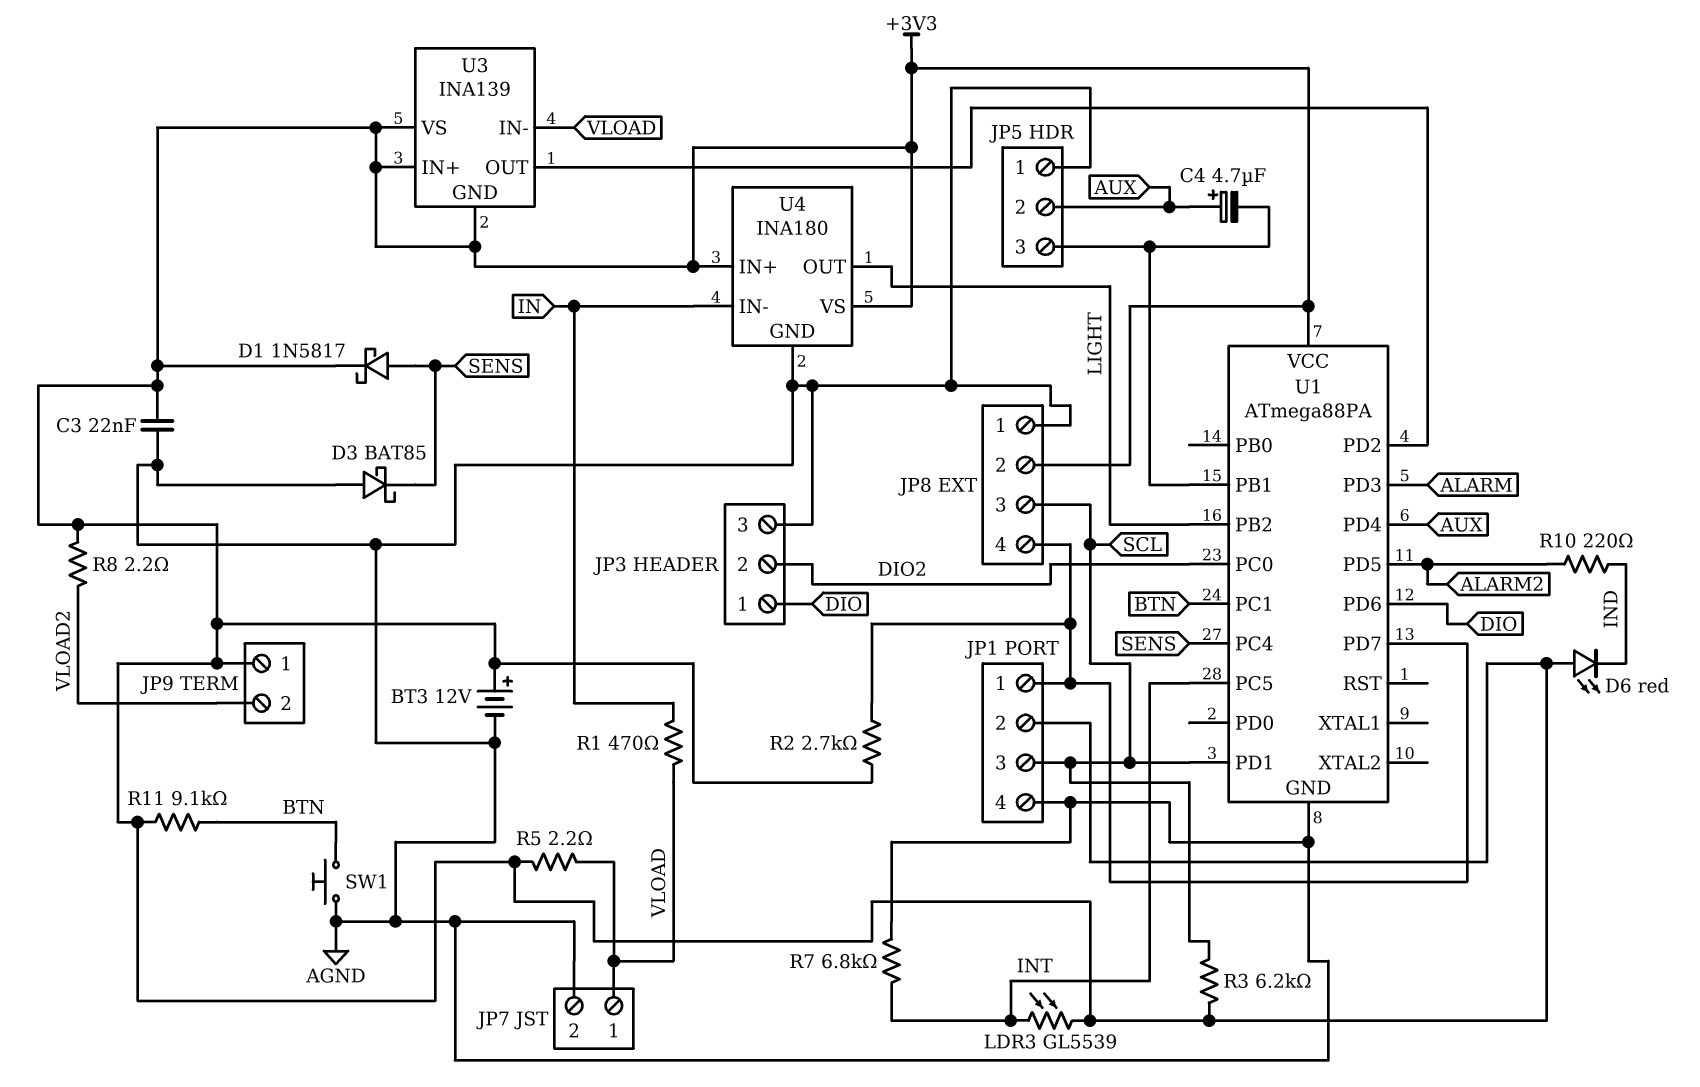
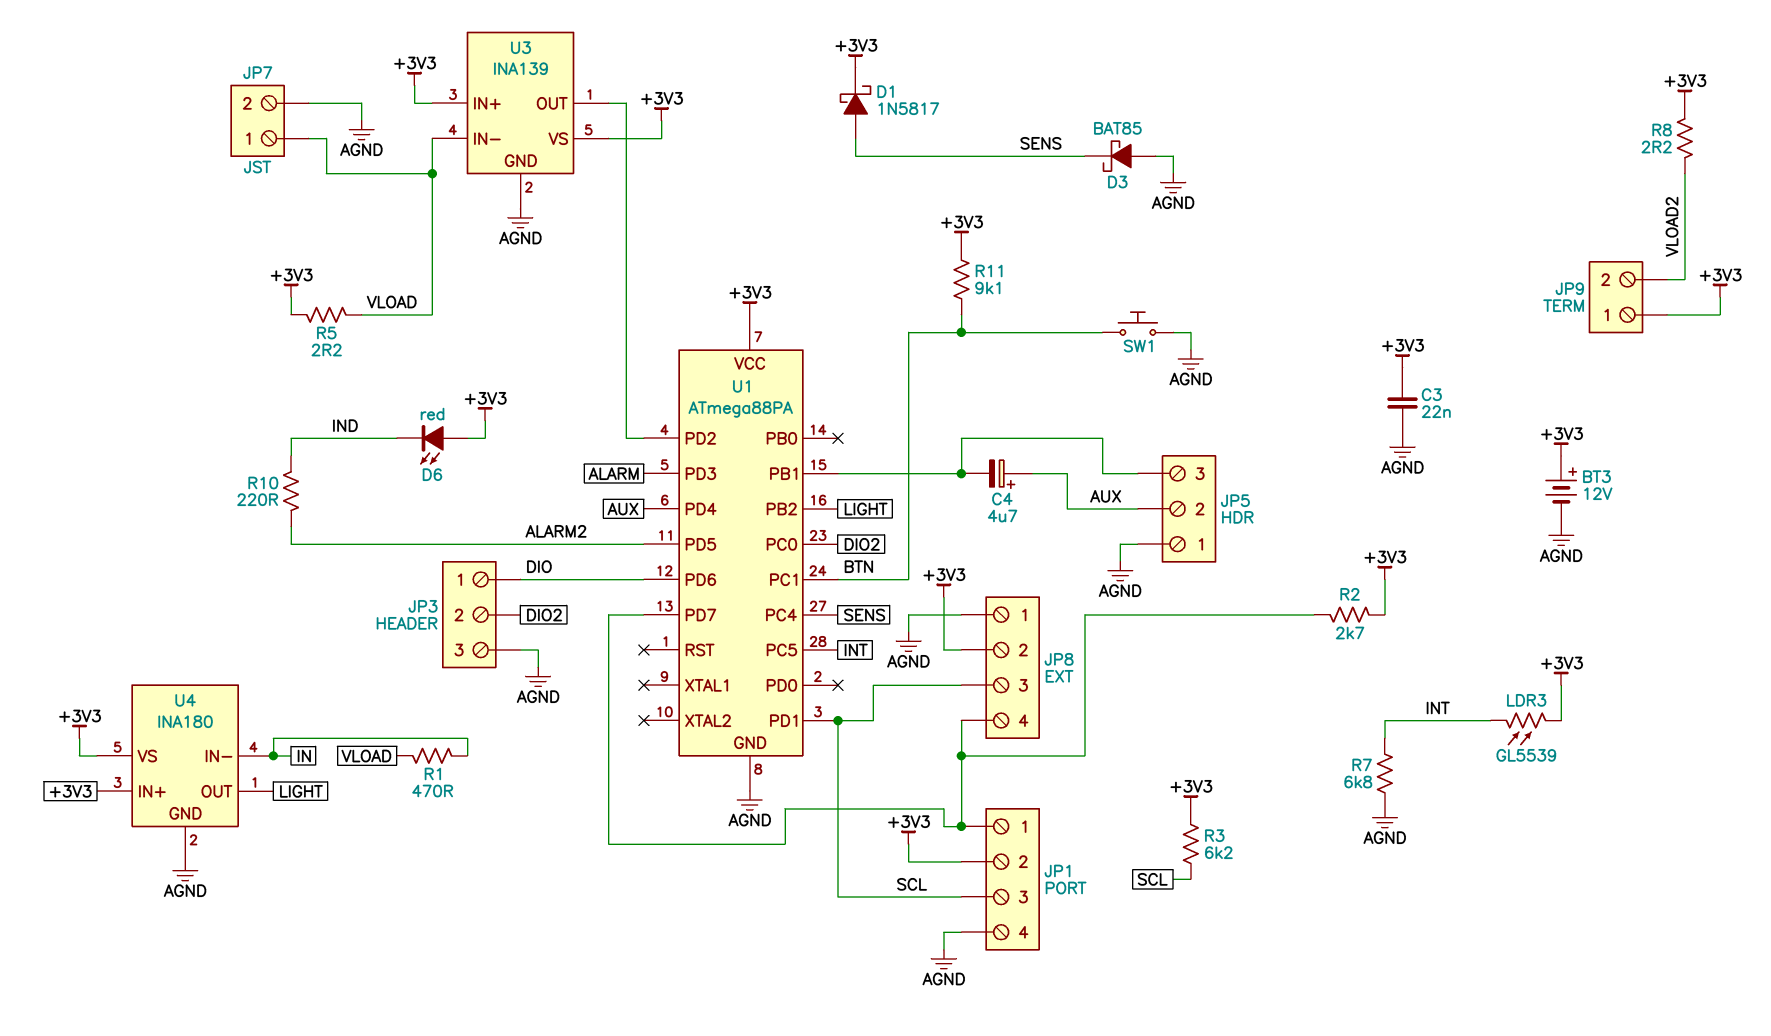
U3 pin GND: +3V3 -> AGND

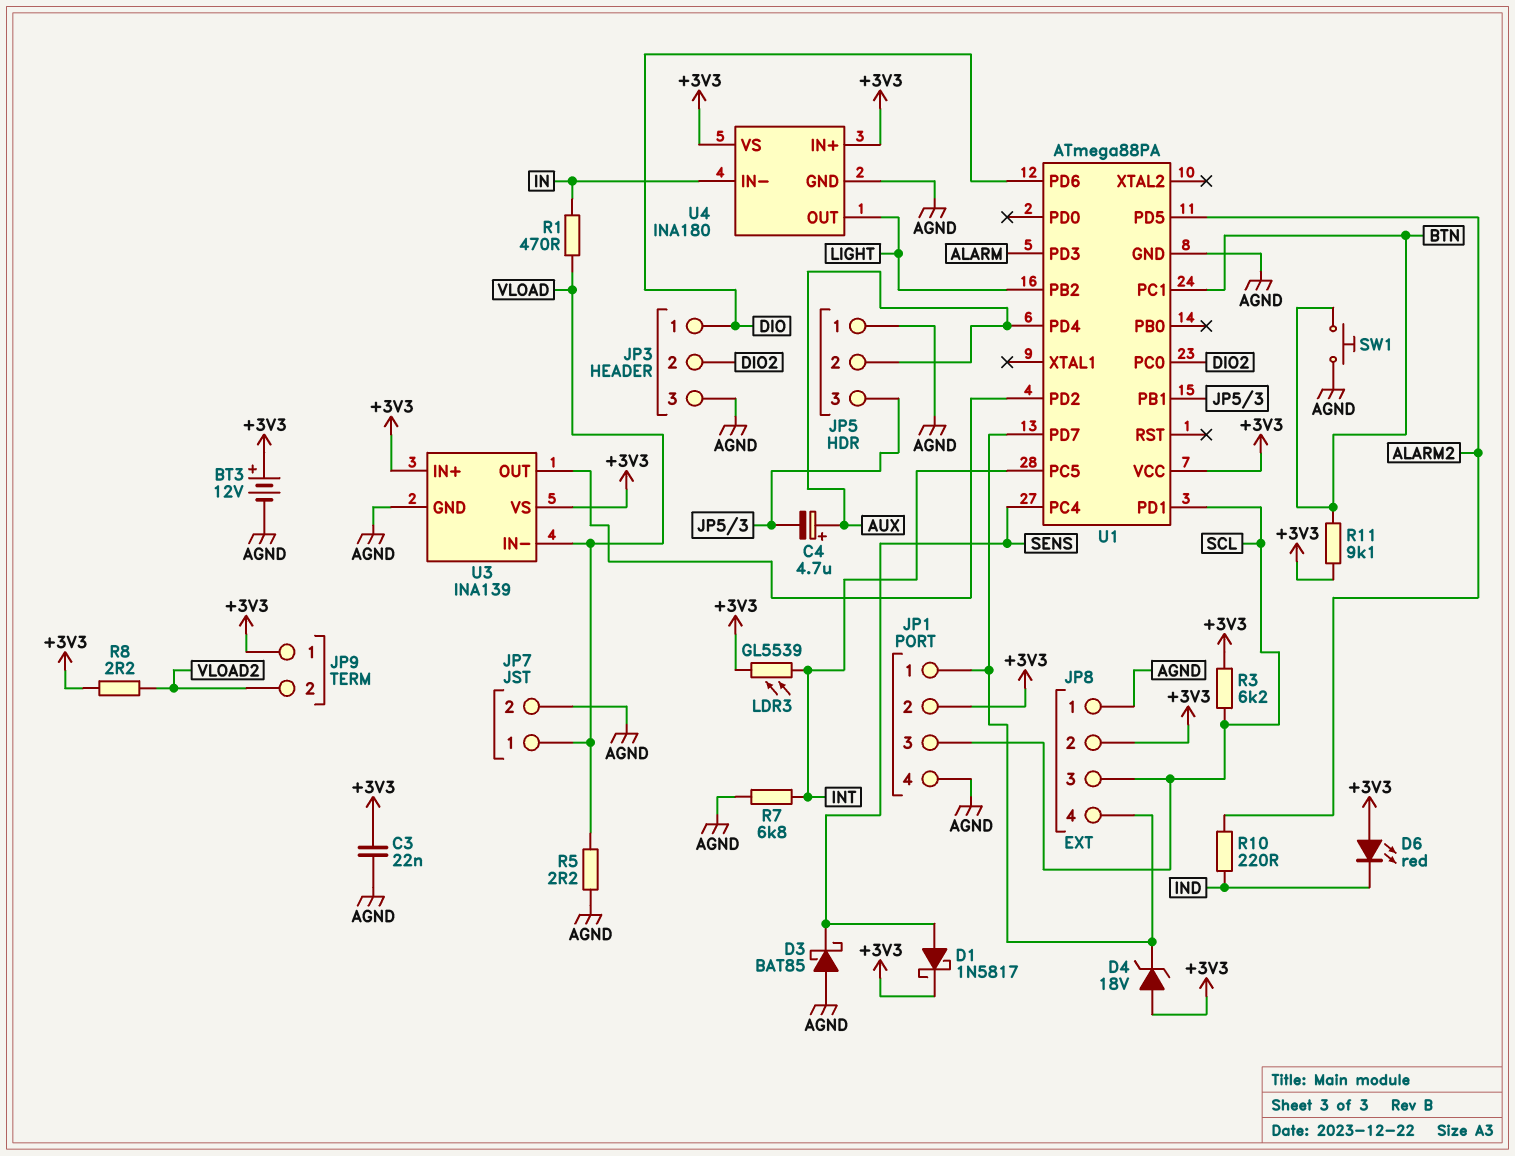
D4: none -> zener 18V (A +3V3, K JP1/1)
R2: 2.7k (+3V3, JP1/1) -> none
R5: 2.2 (+3V3, VLOAD) -> 2.2 (AGND, VLOAD)

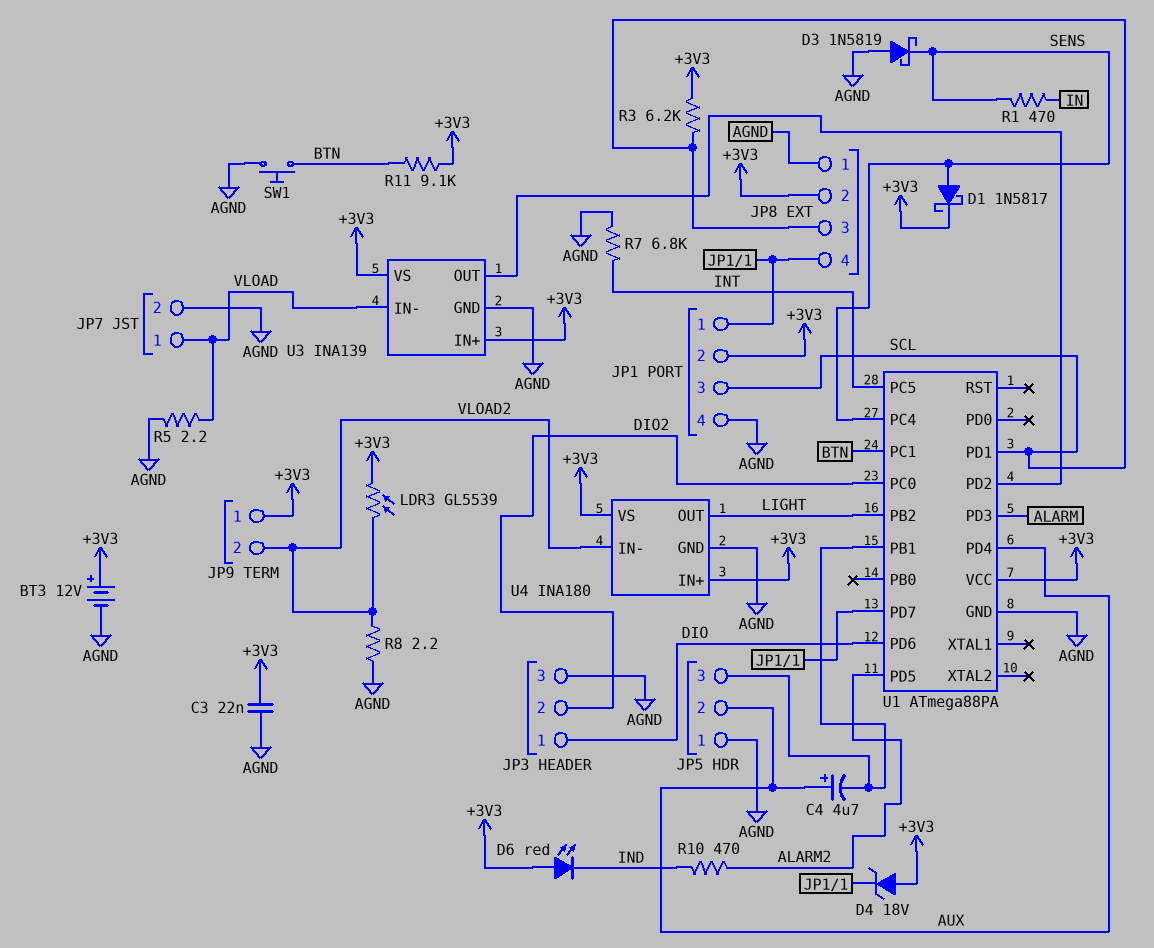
D3: schottky BAT85 (A AGND, K SENS) -> schottky 1N5819 (A AGND, K SENS)
LDR3: GL5539 (+3V3, INT) -> GL5539 (+3V3, VLOAD2)
R1: 470 (IN, VLOAD) -> 470 (IN, SENS)
R8: 2.2 (+3V3, VLOAD2) -> 2.2 (AGND, VLOAD2)
R10: 220 (ALARM2, IND) -> 470 (ALARM2, IND)
U4 pin IN-: IN -> VLOAD2

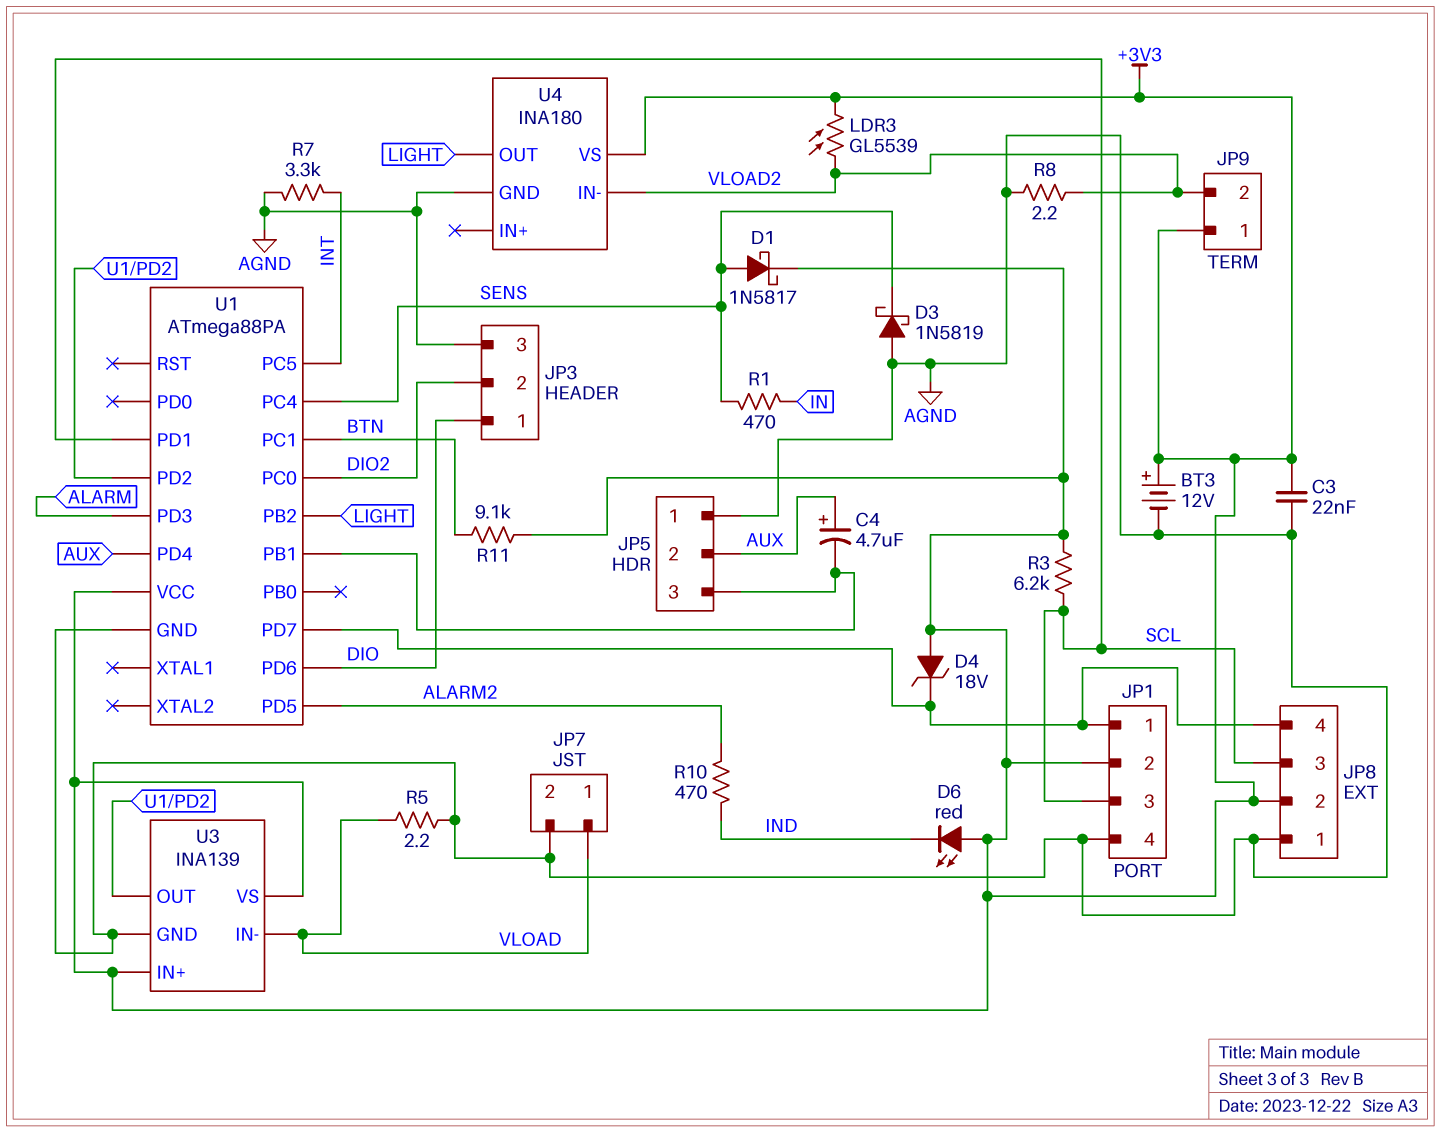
R7: 6.8k (AGND, INT) -> 3.3k (AGND, INT)
SW1: button (AGND, BTN) -> none
U4 pin IN+: +3V3 -> none

